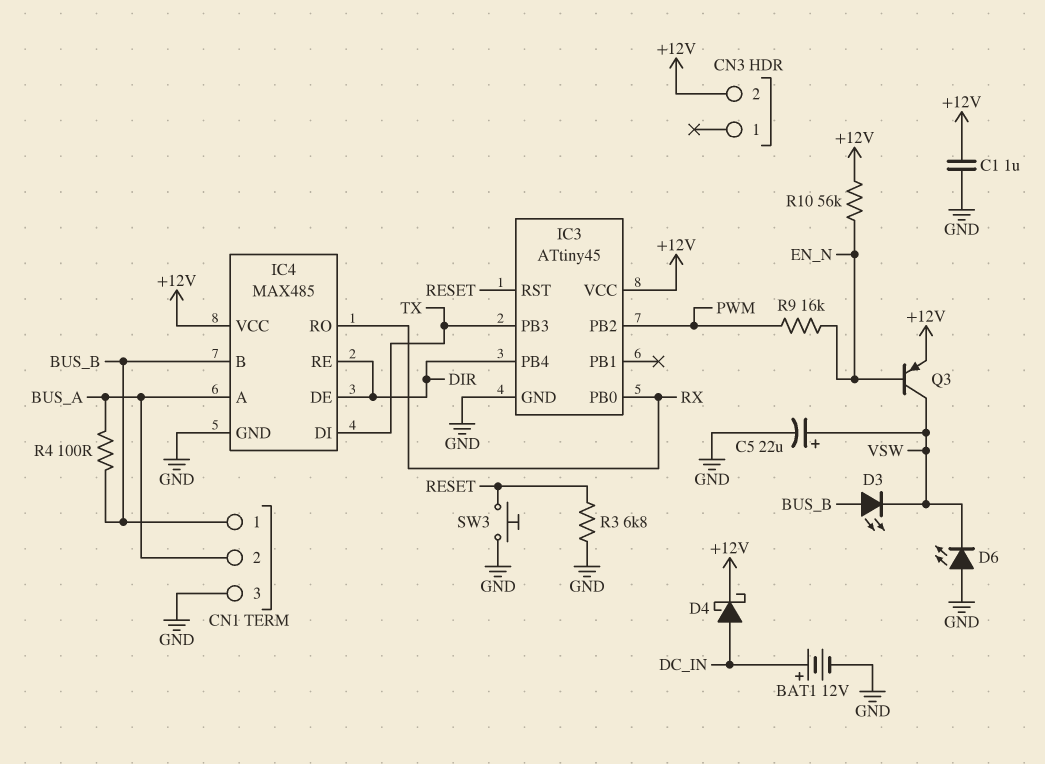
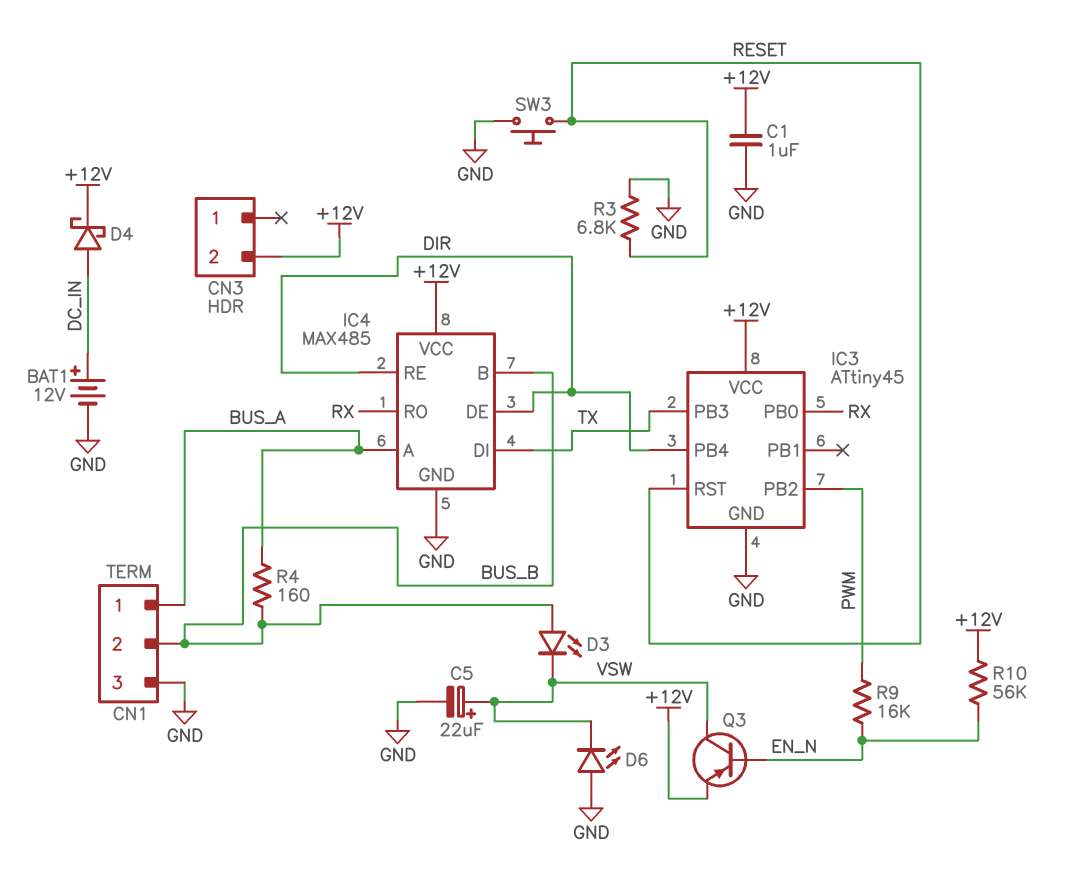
CN1 pin 1: BUS_B -> BUS_A
CN1 pin 2: BUS_A -> BUS_B
R4: 100 (BUS_A, BUS_B) -> 160 (BUS_A, BUS_B)

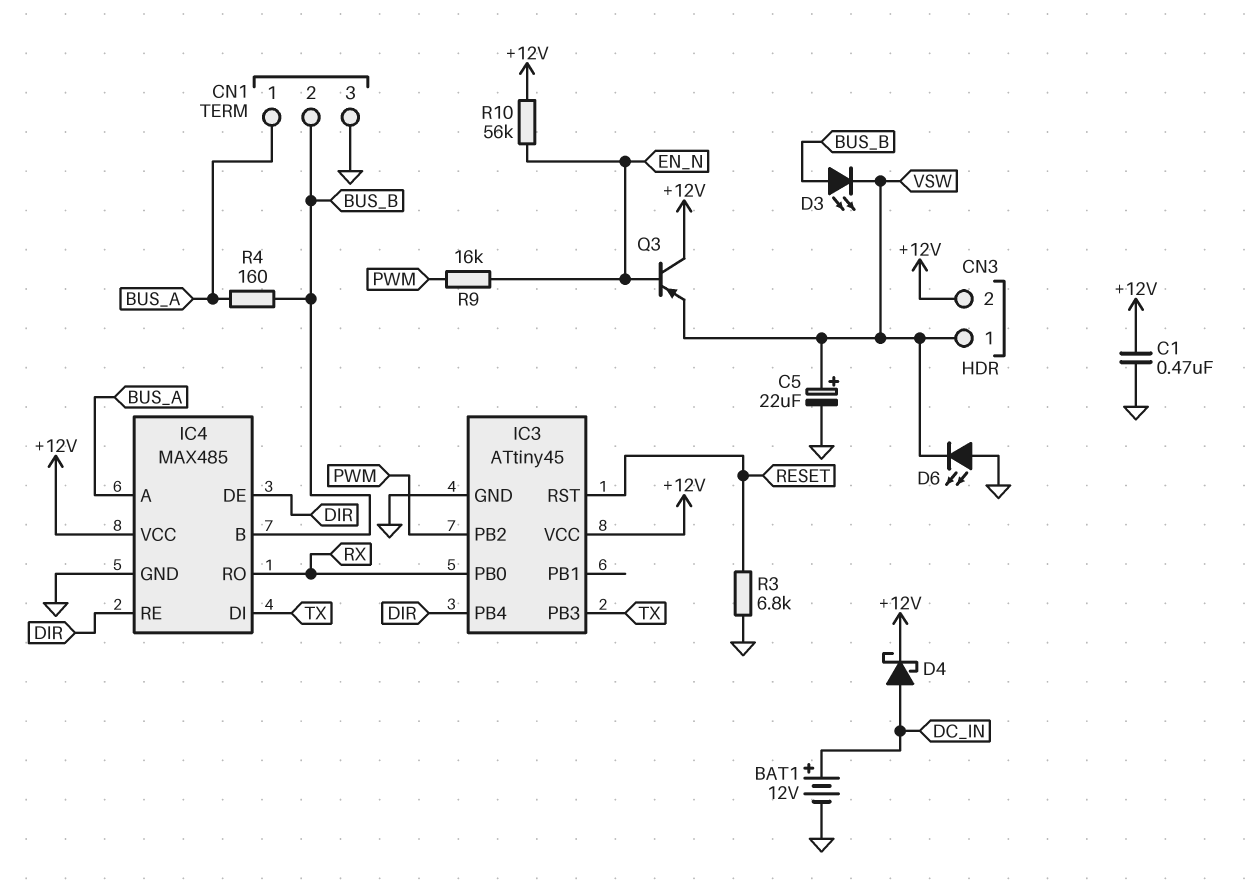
C1: 1uF (+12V, GND) -> 470nF (+12V, GND)
CN3 pin 1: none -> VSW
Q3: PNP (B EN_N, C VSW, E +12V) -> PNP (B EN_N, C +12V, E VSW)
SW3: button (GND, RESET) -> none

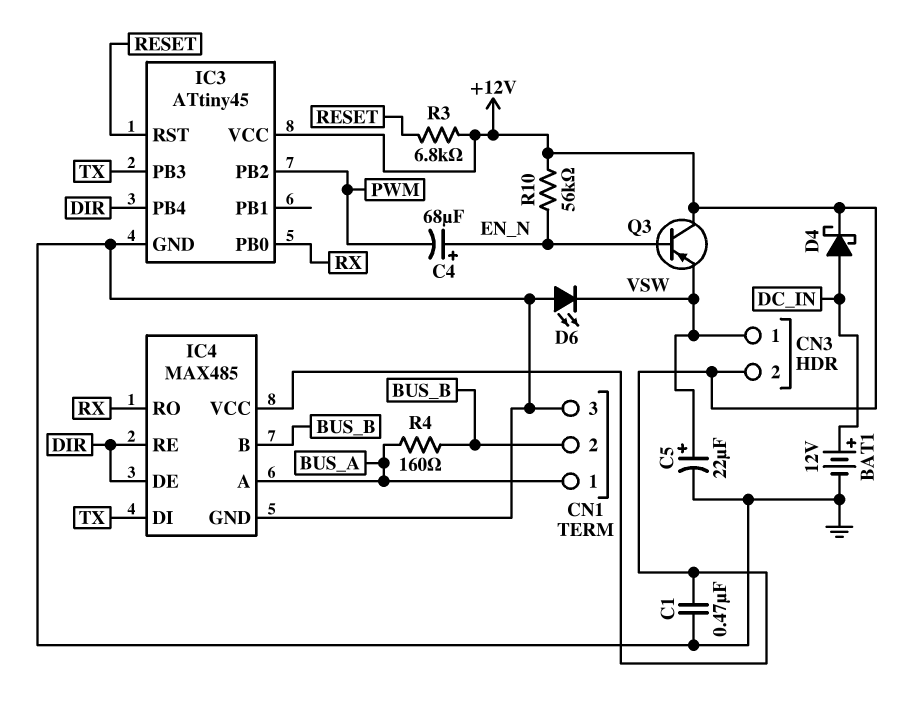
C4: none -> 68uF (plus EN_N, minus PWM)
D3: LED (A BUS_B, K VSW) -> none
R3: 6.8k (GND, RESET) -> 6.8k (+12V, RESET)
R9: 16k (EN_N, PWM) -> none

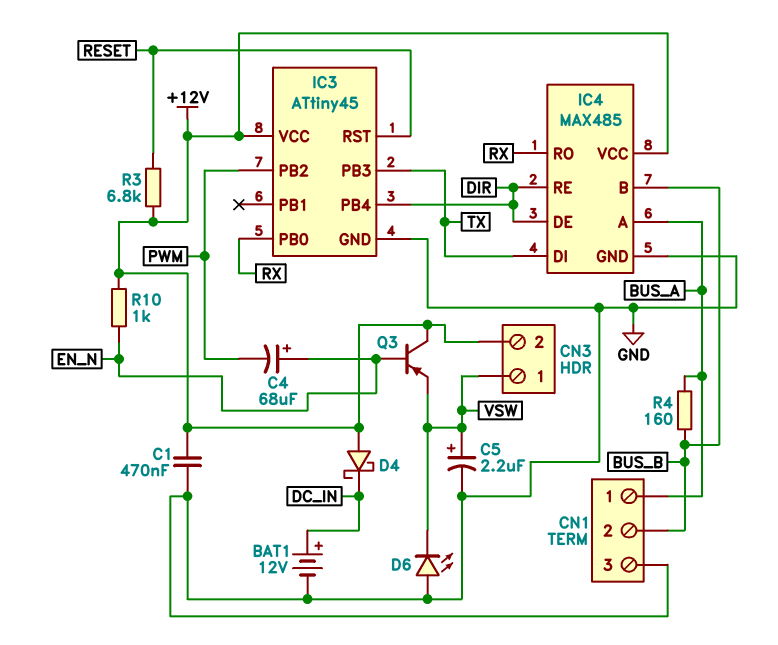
C5: 22uF (plus VSW, minus GND) -> 2.2uF (plus VSW, minus GND)
D4: schottky (A DC_IN, K +12V) -> schottky (A +12V, K DC_IN)
R10: 56k (+12V, EN_N) -> 1k (+12V, EN_N)

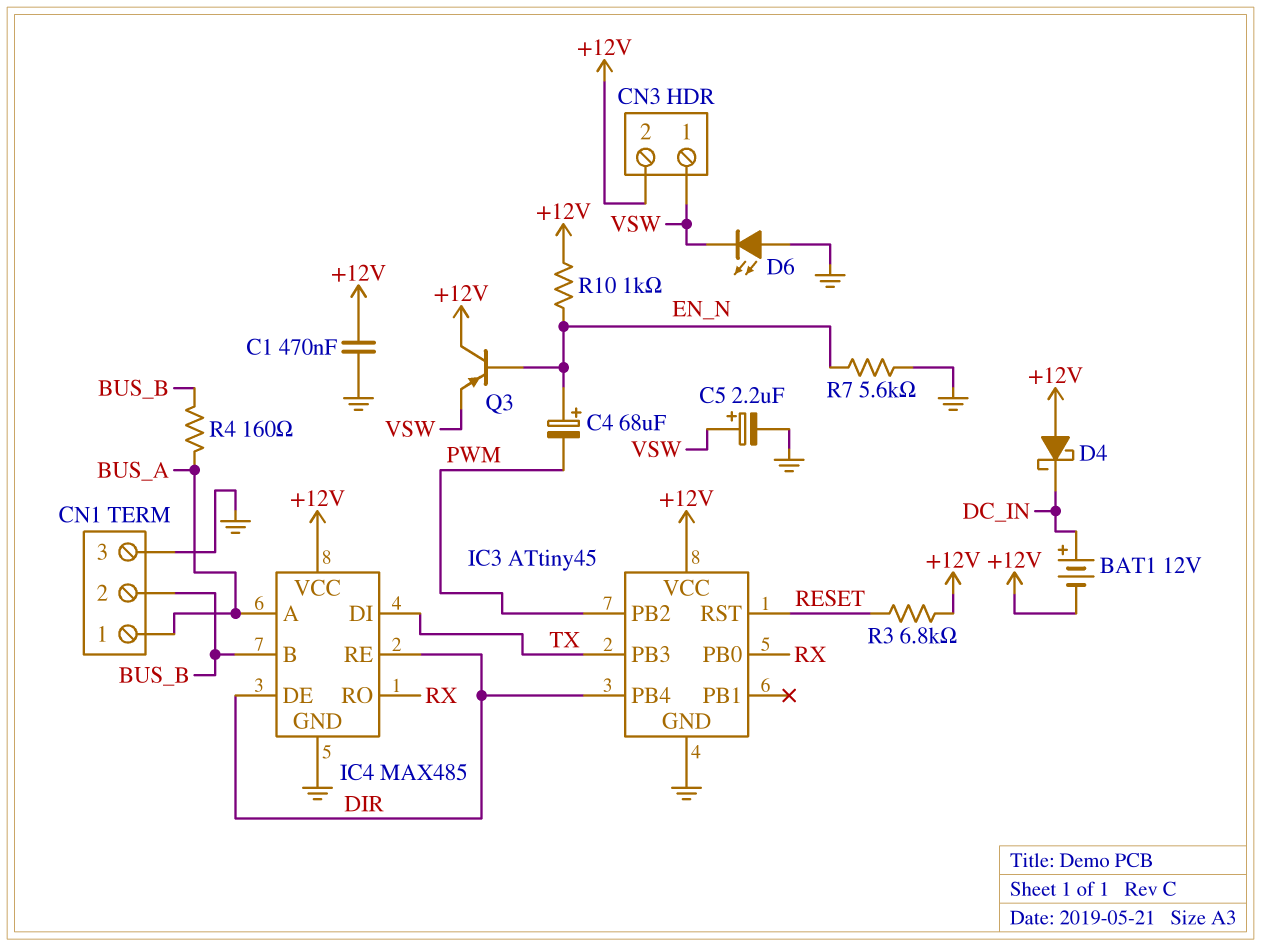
BAT1: 12V (plus DC_IN, minus GND) -> 12V (plus DC_IN, minus +12V)
R7: none -> 5.6k (EN_N, GND)

